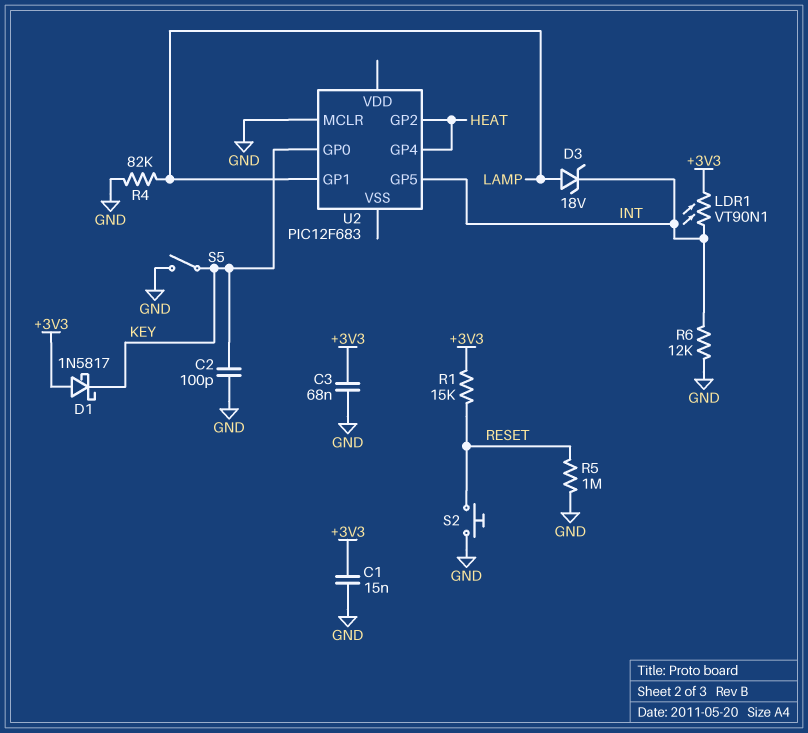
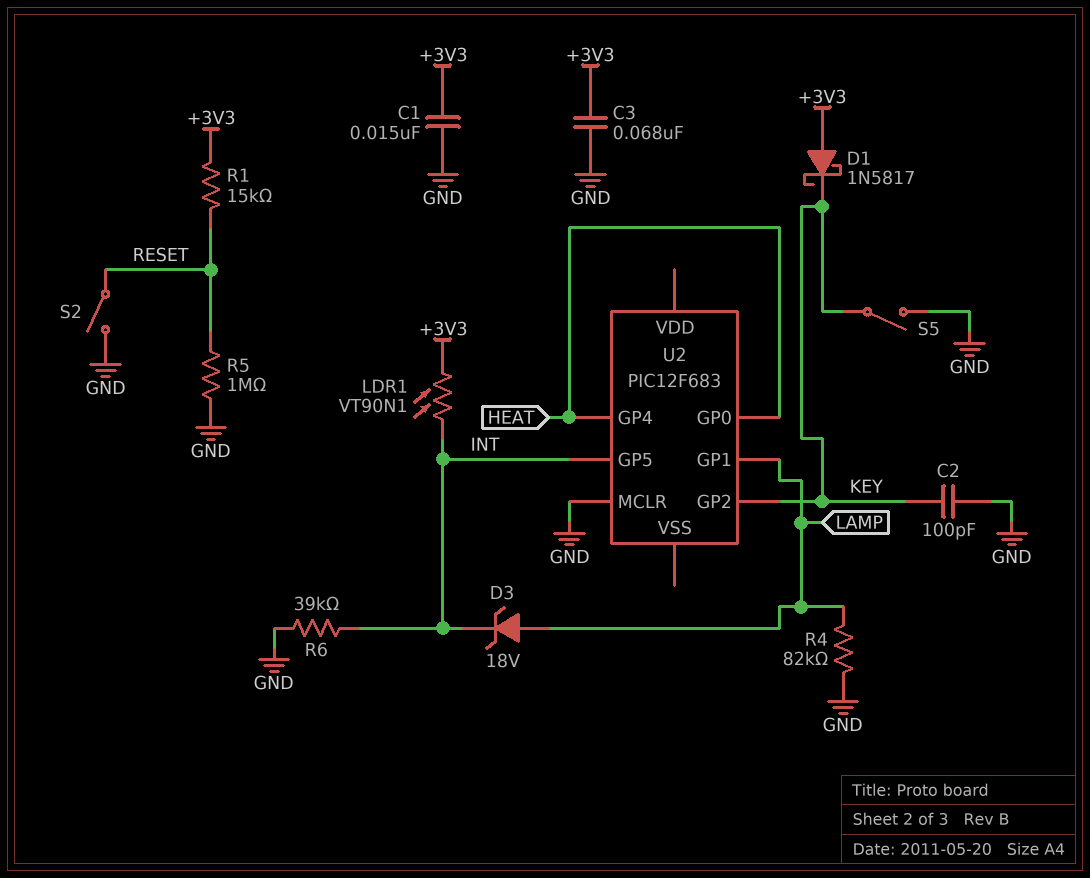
R6: 12k (GND, INT) -> 39k (GND, INT)
S2: button (GND, RESET) -> switch (GND, RESET)
U2 pin GP0: KEY -> HEAT
U2 pin GP2: HEAT -> KEY

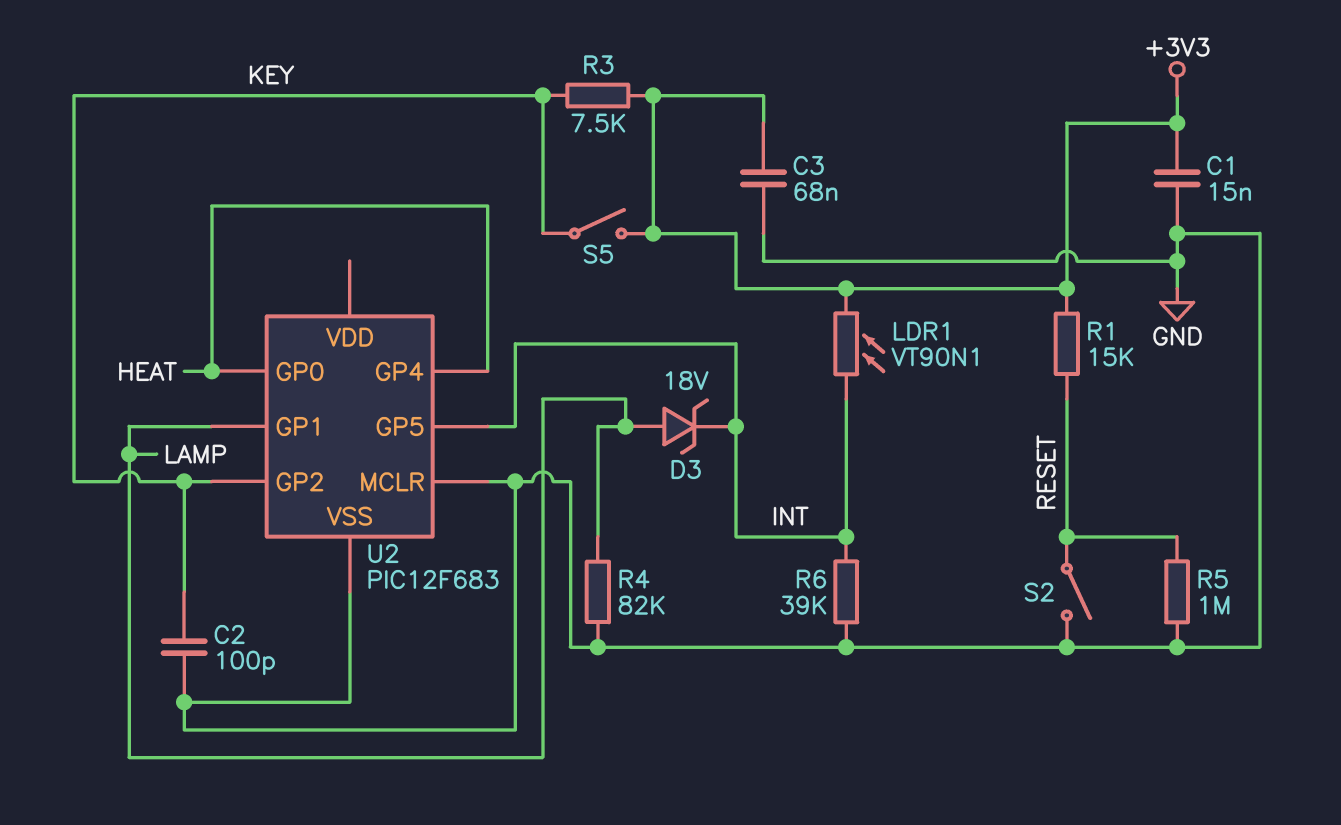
D1: schottky 1N5817 (A +3V3, K KEY) -> none
R3: none -> 7.5k (+3V3, KEY)
S5: switch (GND, KEY) -> switch (+3V3, KEY)
U2 pin VSS: none -> GND

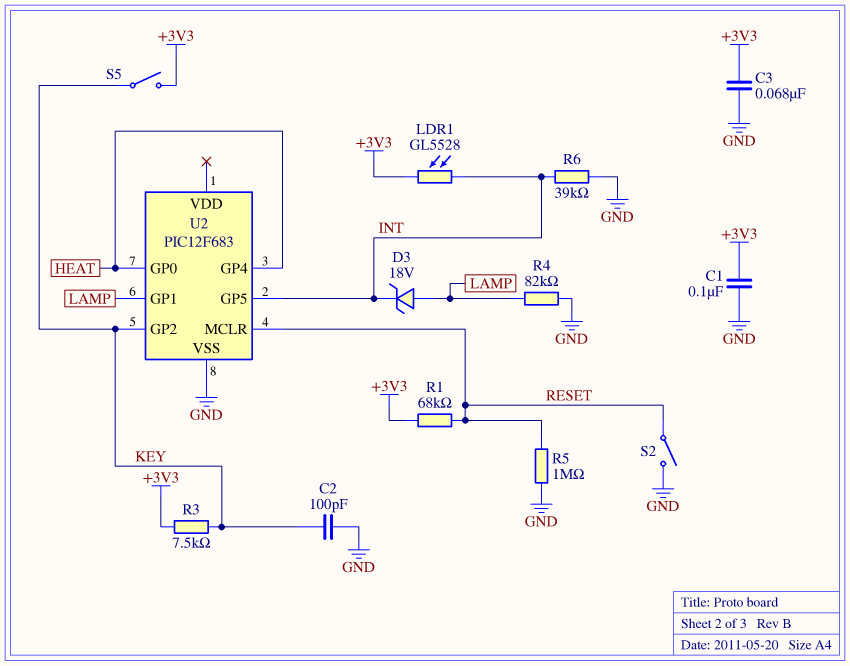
C1: 15nF (+3V3, GND) -> 100nF (+3V3, GND)
LDR1: VT90N1 (+3V3, INT) -> GL5528 (+3V3, INT)
R1: 15k (+3V3, RESET) -> 68k (+3V3, RESET)
U2 pin MCLR: GND -> RESET

